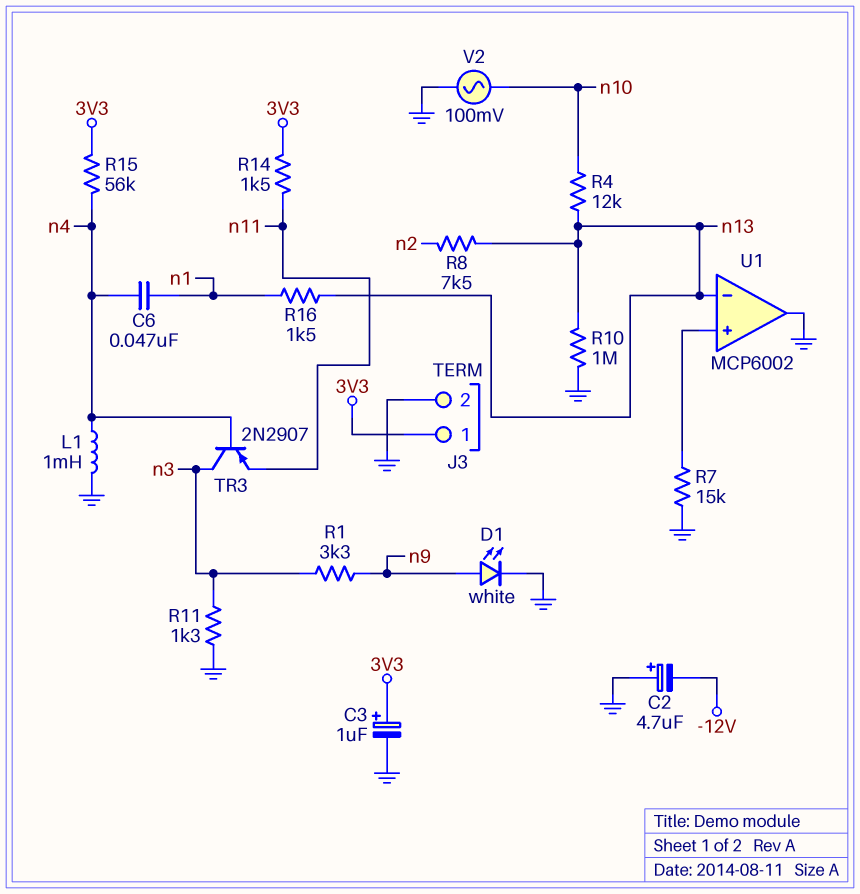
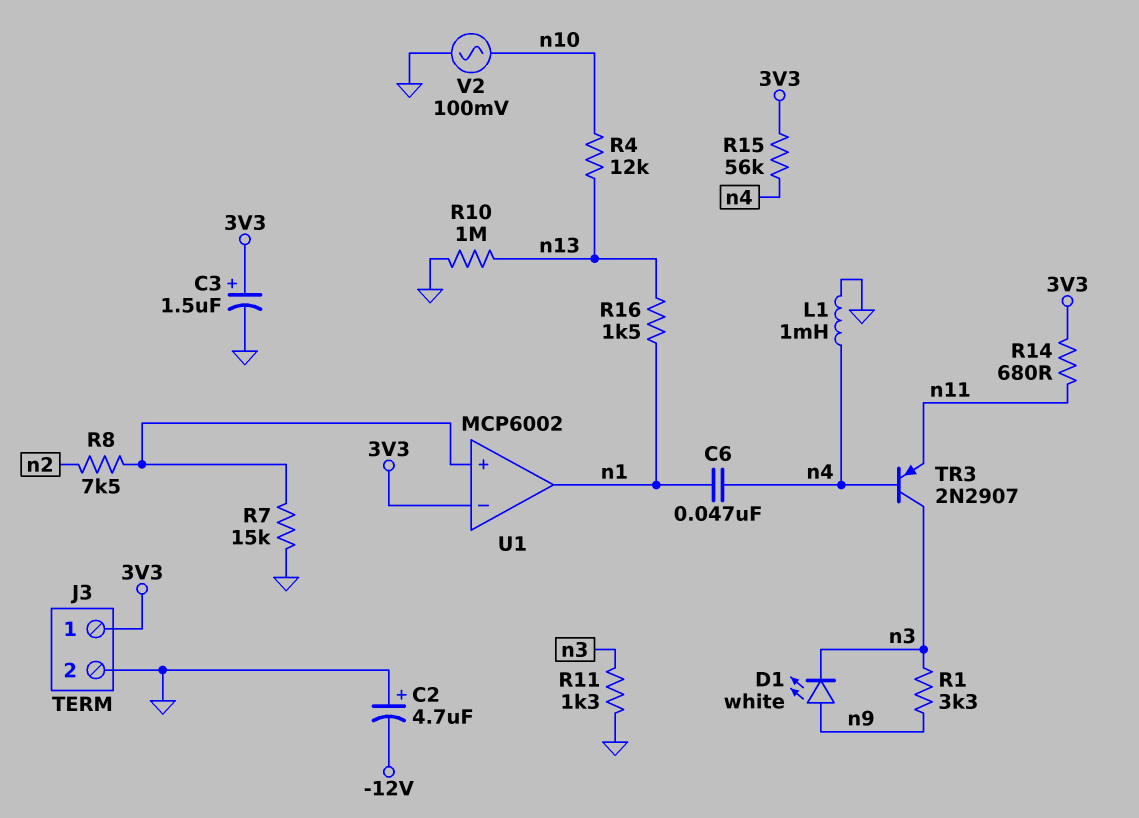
C3: 1uF (plus 3V3, minus GND) -> 1.5uF (plus 3V3, minus GND)
D1: LED white (A n9, K GND) -> LED white (A n9, K n3)
R8: 7.5k (n2, n13) -> 7.5k (U1/in+, n2)
R14: 1.5k (3V3, n11) -> 680 (3V3, n11)
U1 pin in-: n13 -> 3V3
U1 pin out: GND -> n1

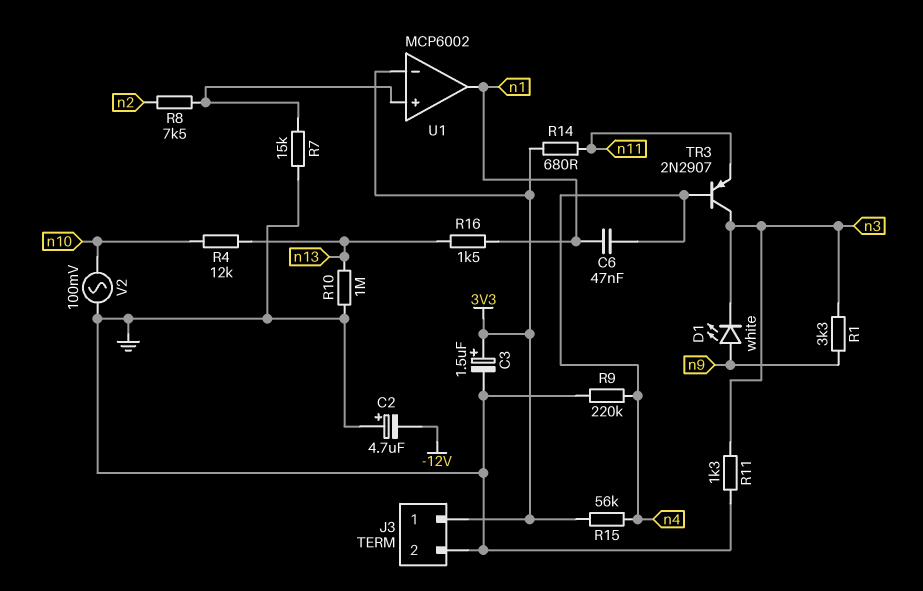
L1: 1mH (GND, n4) -> none
R9: none -> 220k (GND, n4)

